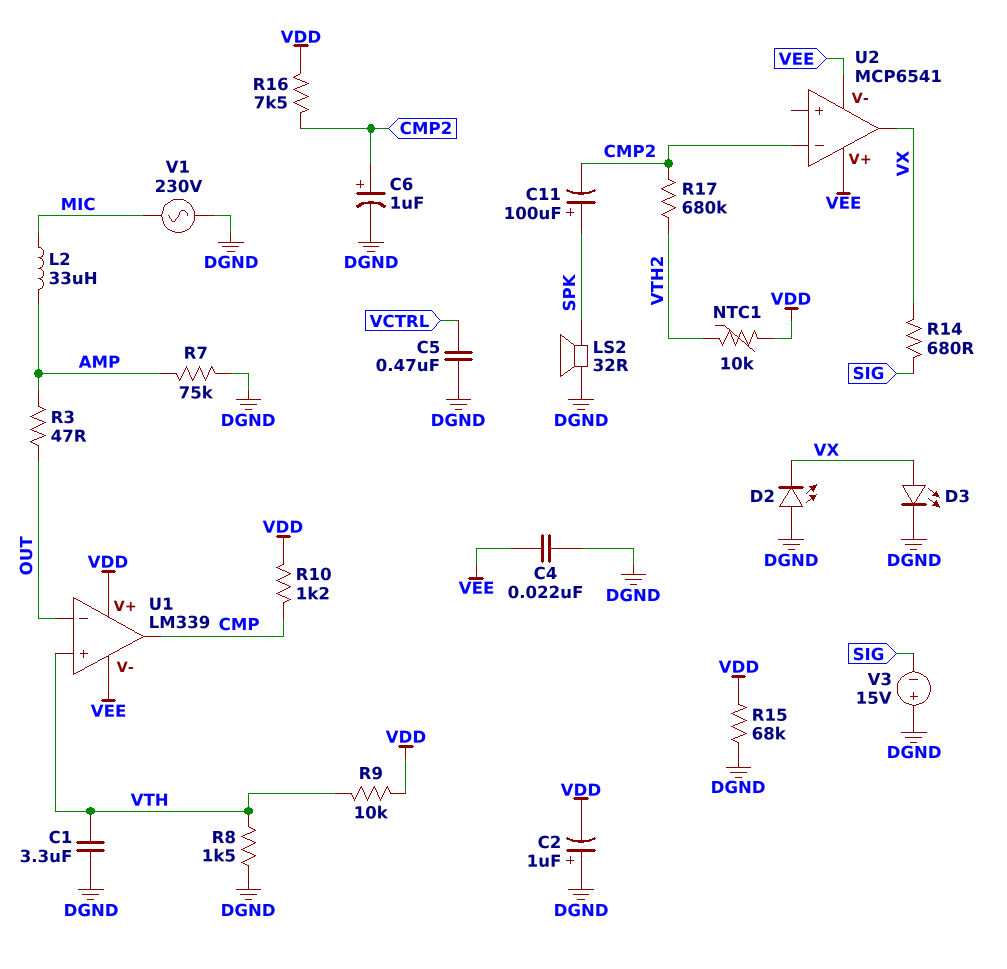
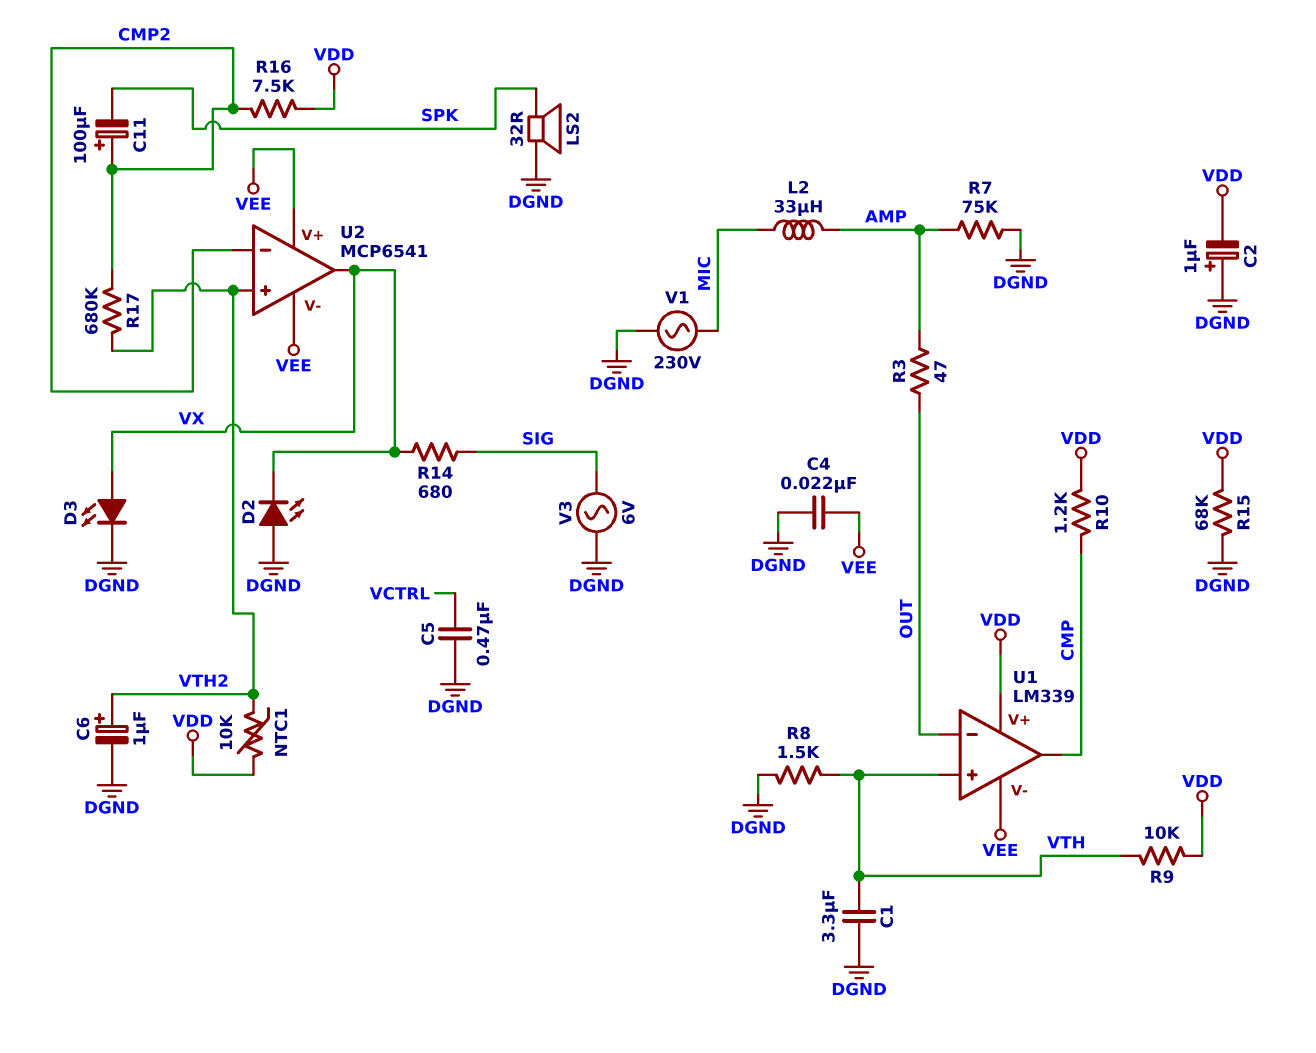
C6: 1uF (plus CMP2, minus DGND) -> 1uF (plus VTH2, minus DGND)
C11: 100uF (plus SPK, minus CMP2) -> 100uF (plus CMP2, minus SPK)
U2 pin in+: none -> VTH2
V3: 15V (plus DGND, minus SIG) -> AC 6V (DGND, SIG)

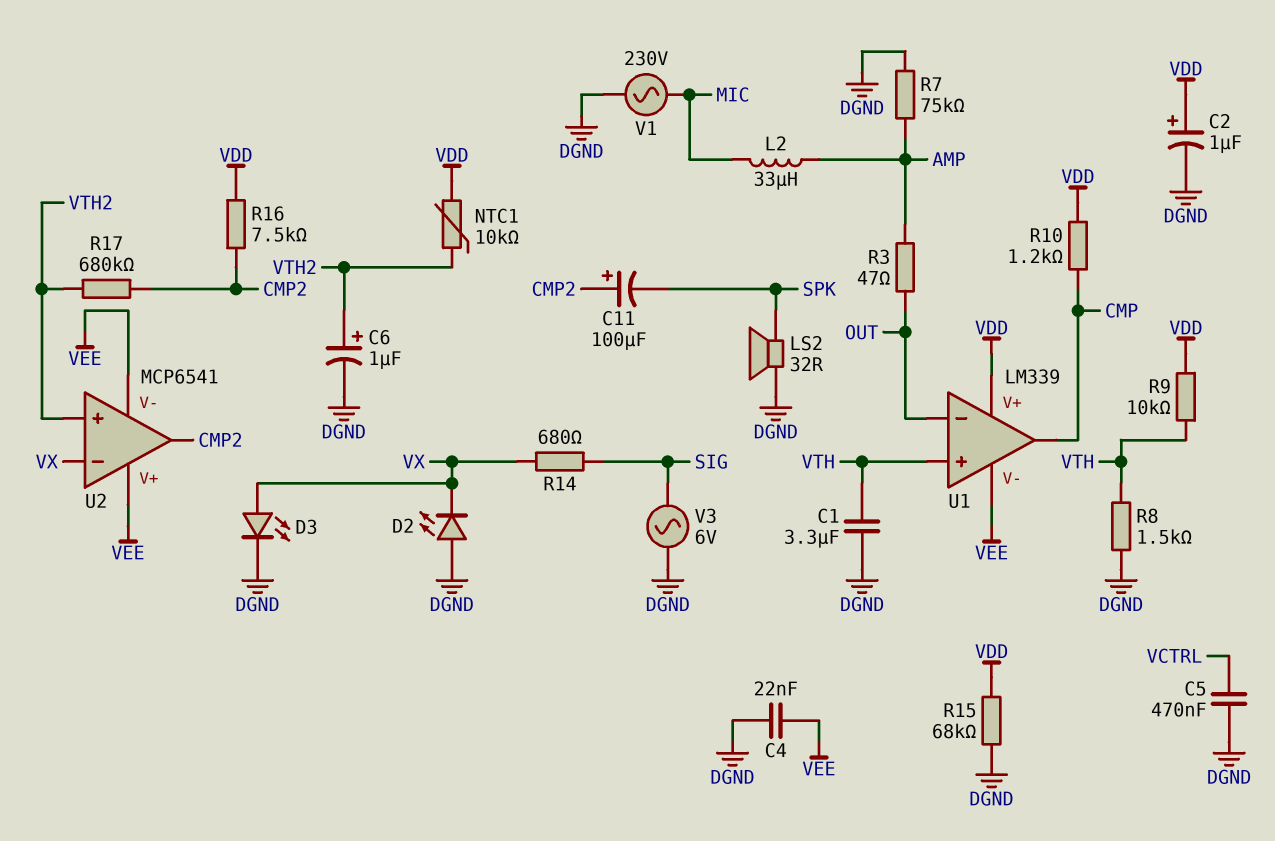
C2: 1uF (plus DGND, minus VDD) -> 1uF (plus VDD, minus DGND)
U2 pin in-: CMP2 -> VX
U2 pin out: VX -> CMP2

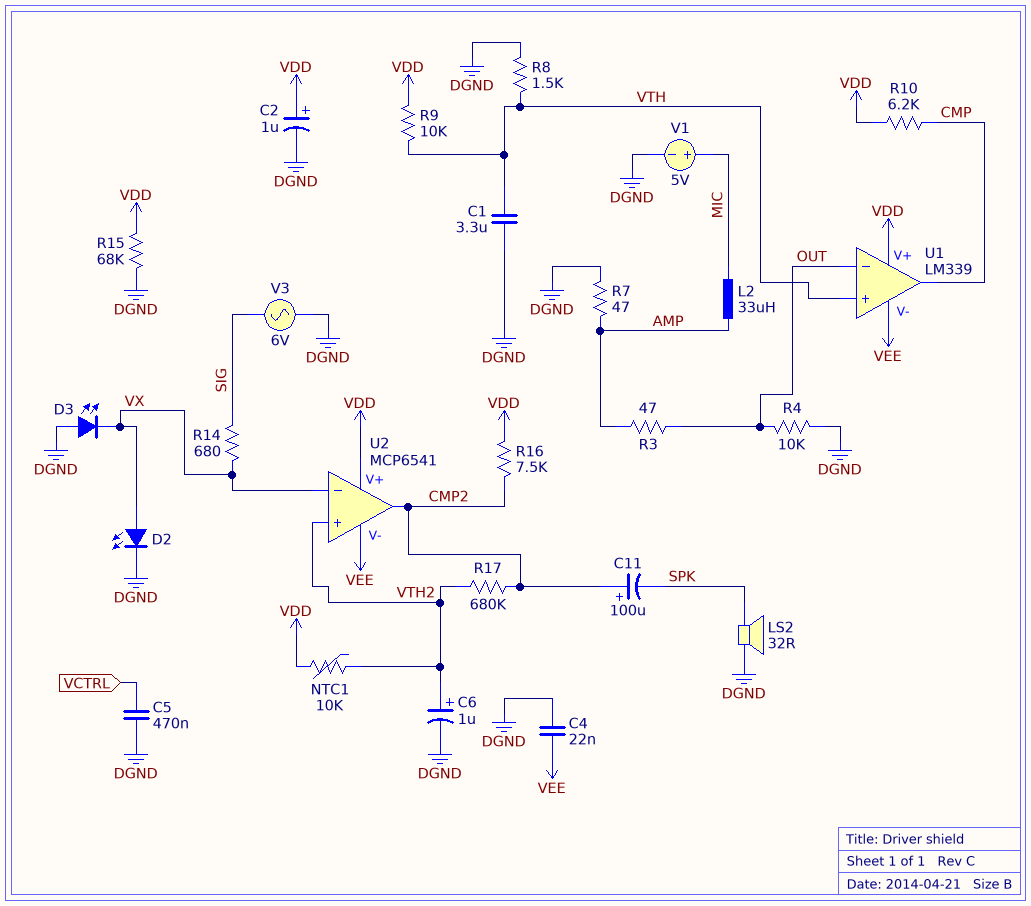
D2: LED (A DGND, K VX) -> LED (A VX, K DGND)
D3: LED (A VX, K DGND) -> LED (A DGND, K VX)
R4: none -> 10k (DGND, OUT)
R7: 75k (AMP, DGND) -> 47 (AMP, DGND)
R10: 1.2k (CMP, VDD) -> 6.2k (CMP, VDD)
U2 pin V+: VEE -> VDD
V1: AC 230V (DGND, MIC) -> 5V (plus MIC, minus DGND)

